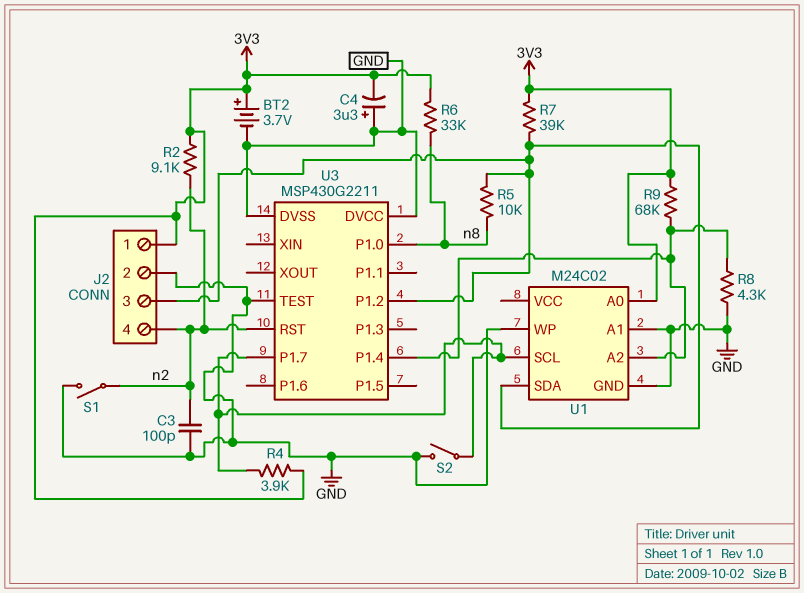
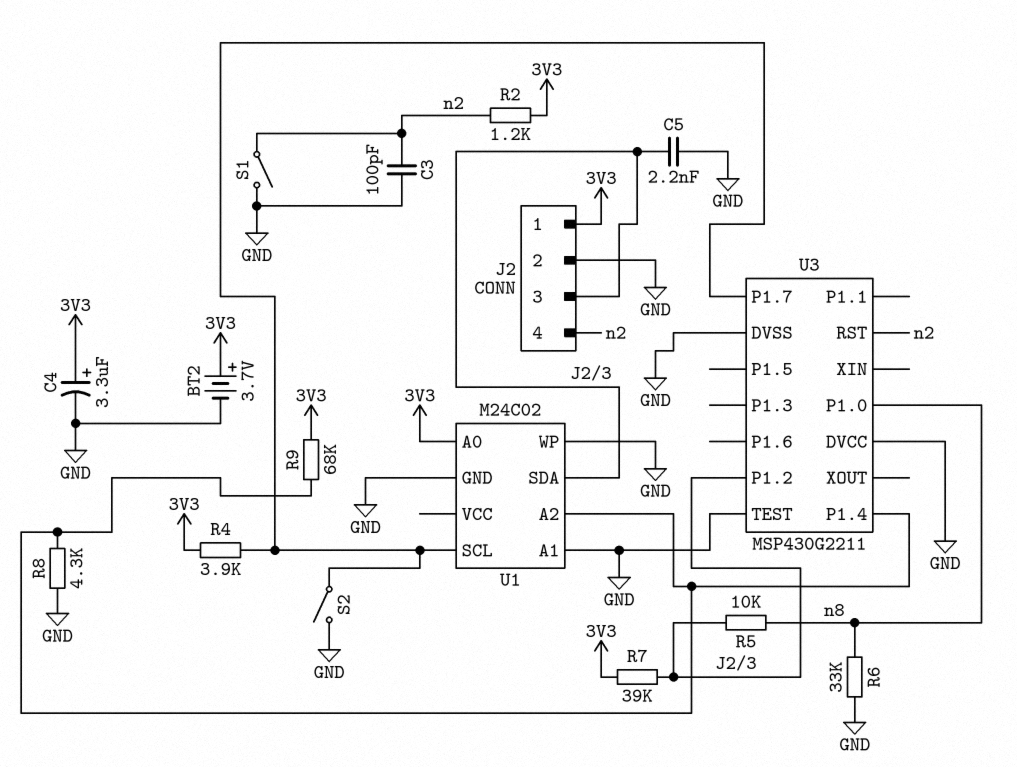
C4: 3.3uF (plus GND, minus 3V3) -> 3.3uF (plus 3V3, minus GND)
C5: none -> 2.2nF (GND, J2/3)
R2: 9.1k (3V3, n2) -> 1.2k (3V3, n2)
R6: 33k (3V3, n8) -> 33k (GND, n8)

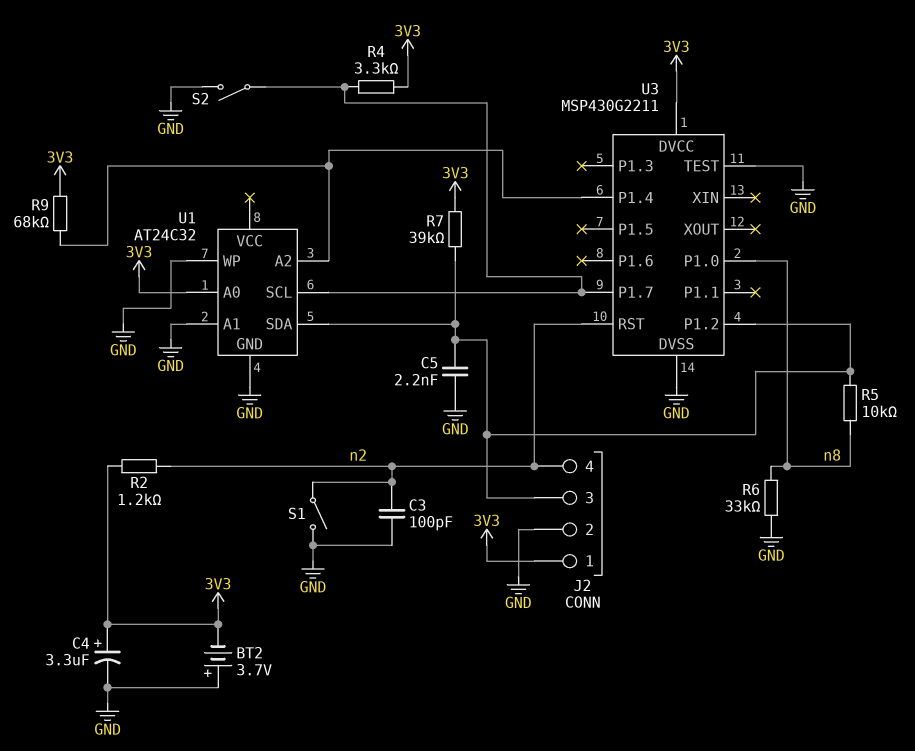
BT2: 3.7V (plus 3V3, minus GND) -> 3.7V (plus GND, minus 3V3)
R4: 3.9k (3V3, U1/SCL) -> 3.3k (3V3, U1/SCL)
R8: 4.3k (GND, U1/A2) -> none
U1: M24C02 -> AT24C32
U3 pin DVCC: GND -> 3V3

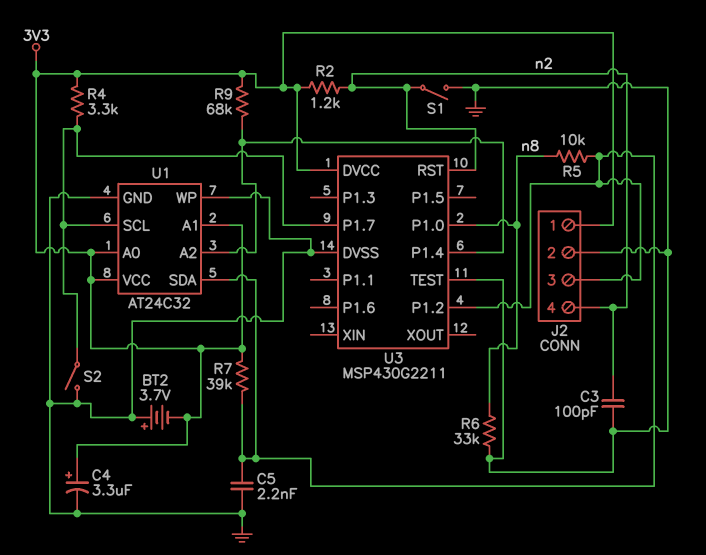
U1 pin A1: GND -> 3V3
U1 pin VCC: none -> 3V3

